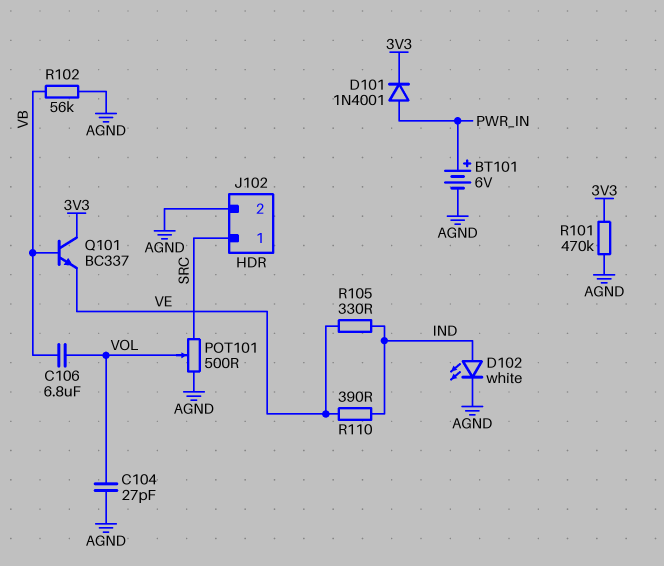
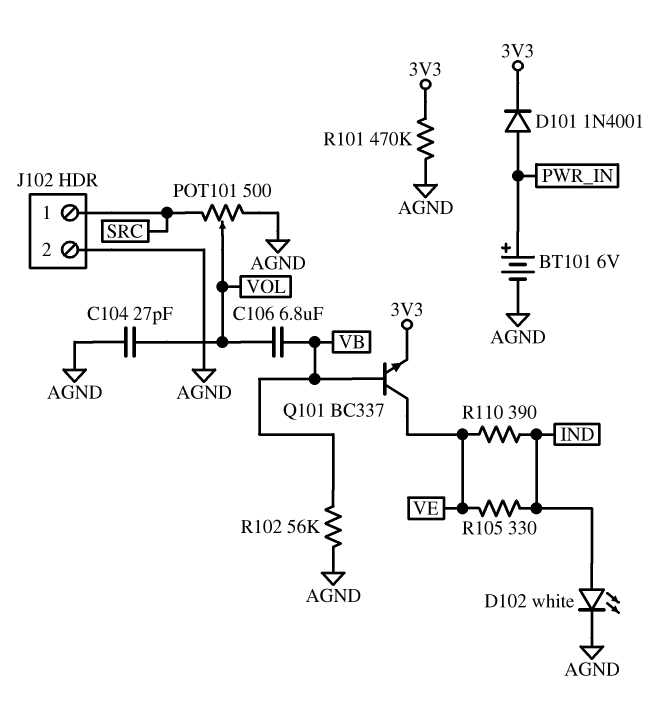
Q101: NPN BC337 (B VB, C 3V3, E VE) -> NPN BC337 (B VB, C VE, E 3V3)

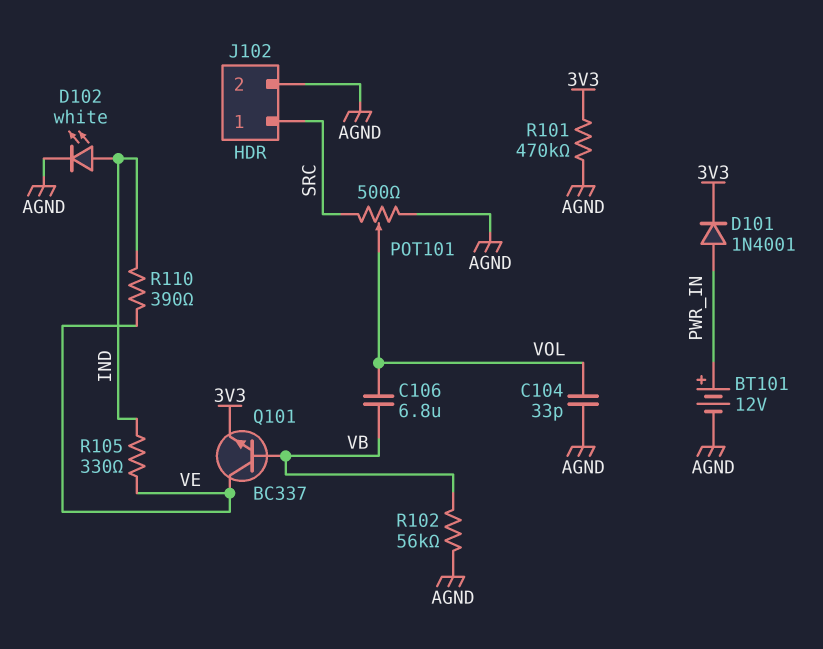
BT101: 6V (plus PWR_IN, minus AGND) -> 12V (plus PWR_IN, minus AGND)
C104: 27pF (AGND, VOL) -> 33pF (AGND, VOL)

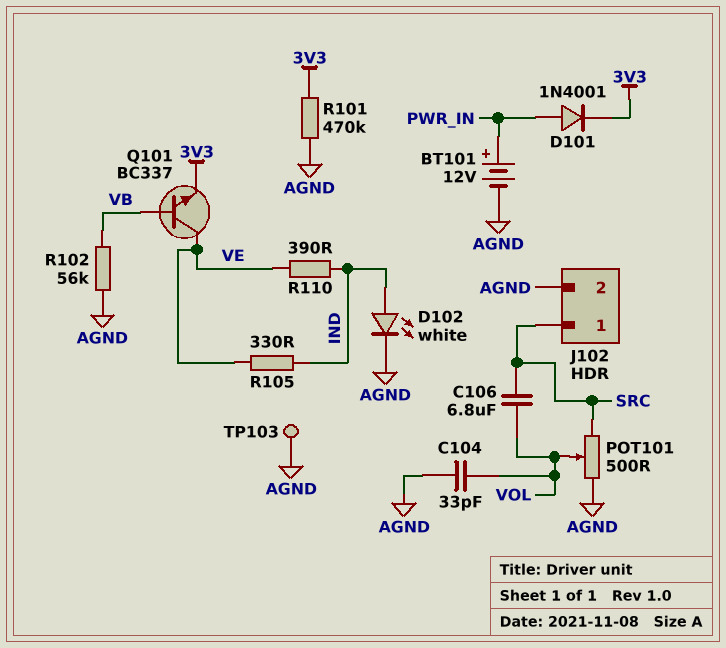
C106: 6.8uF (VB, VOL) -> 6.8uF (SRC, VOL)
TP103: none -> test point (AGND)

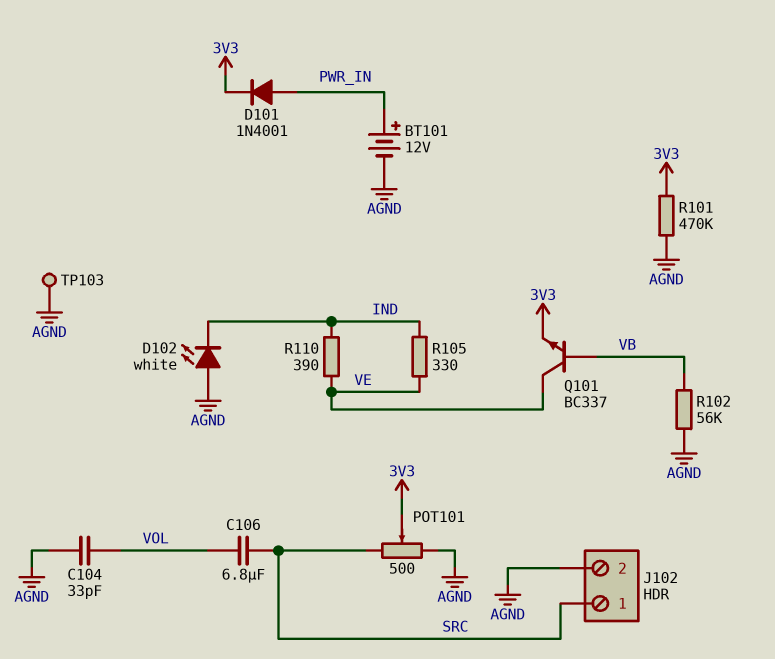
D102: LED white (A IND, K AGND) -> LED white (A AGND, K IND)
POT101: 500 (AGND, SRC, wiper VOL) -> 500 (AGND, SRC, wiper 3V3)

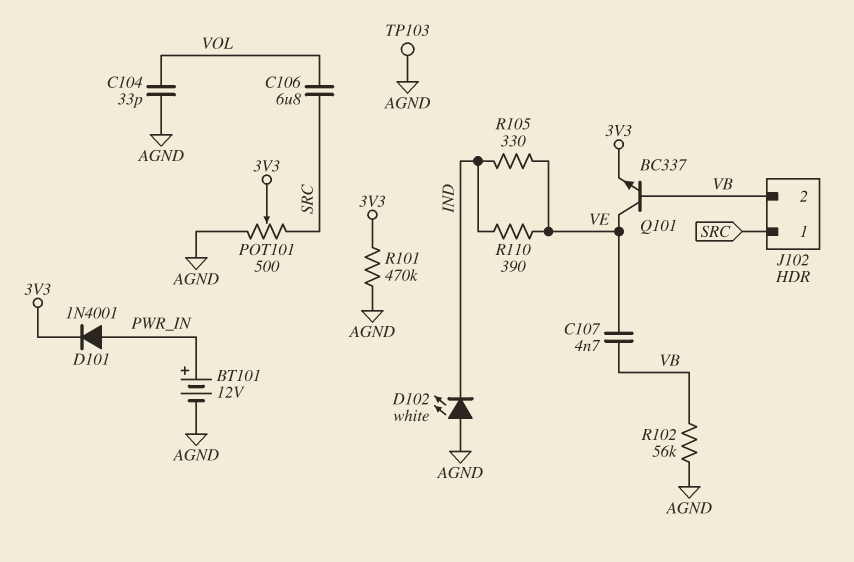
C107: none -> 4.7nF (VB, VE)
J102 pin 2: AGND -> VB

